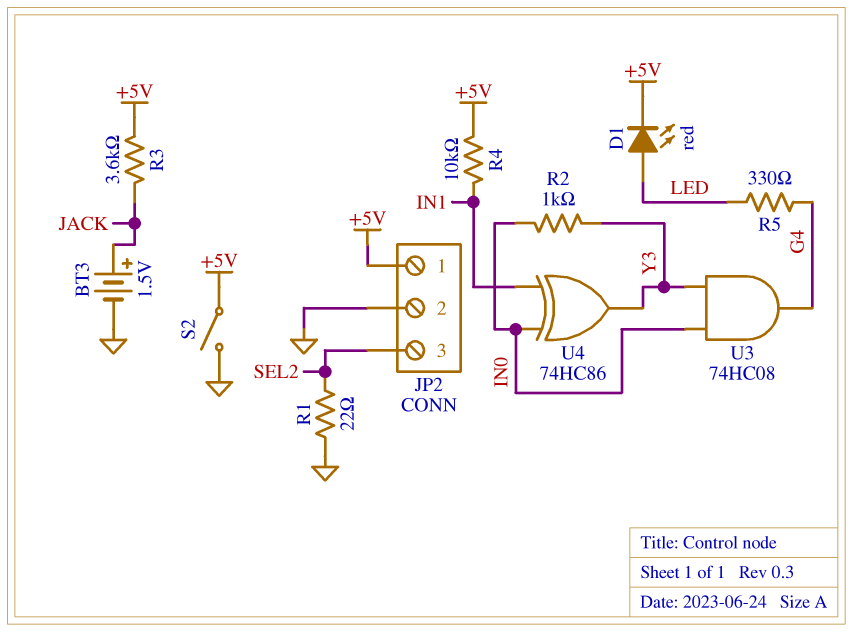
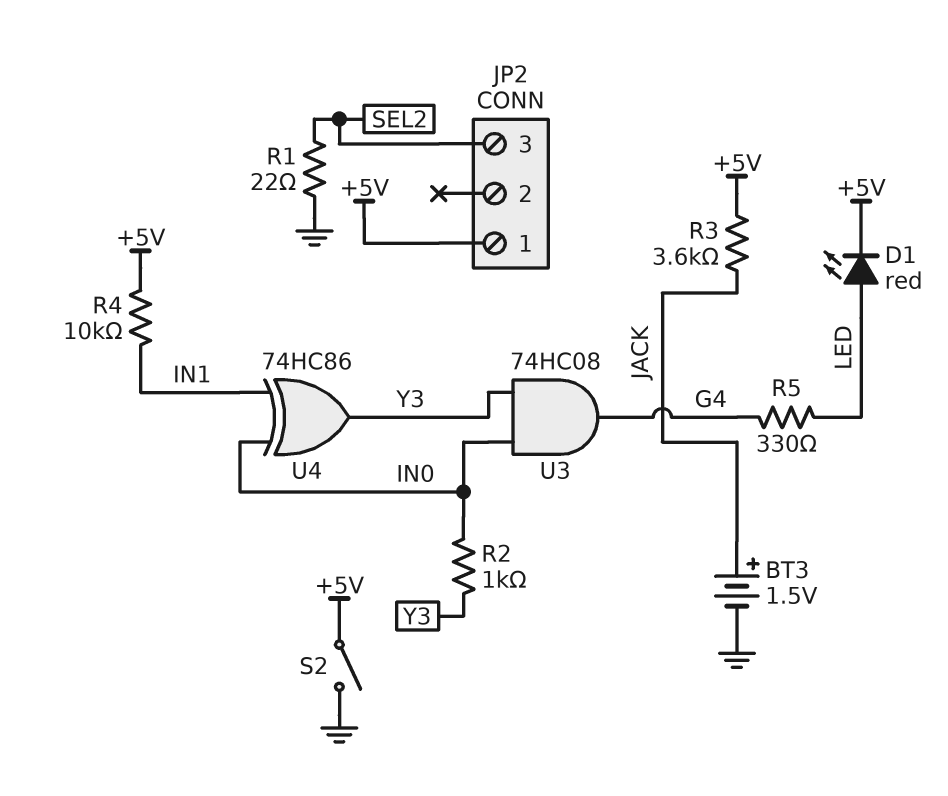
JP2 pin 2: GND -> none

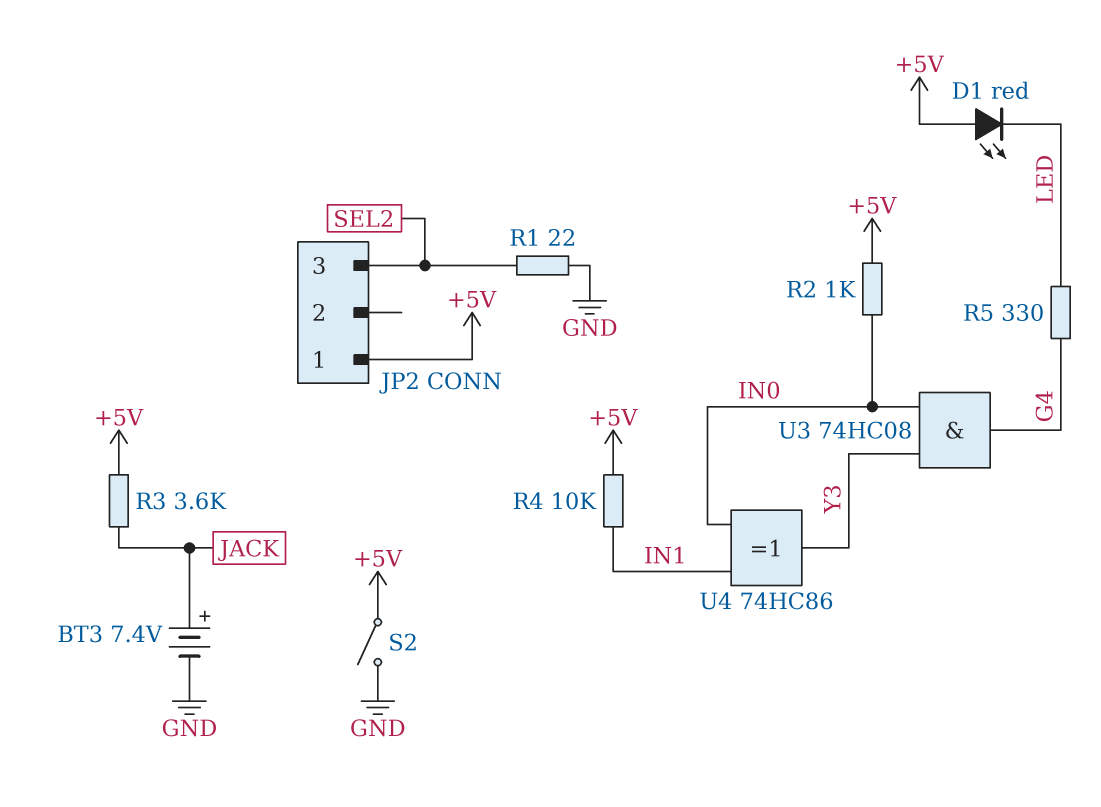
BT3: 1.5V (plus JACK, minus GND) -> 7.4V (plus JACK, minus GND)
D1: LED red (A LED, K +5V) -> LED red (A +5V, K LED)
R2: 1k (IN0, Y3) -> 1k (+5V, IN0)

